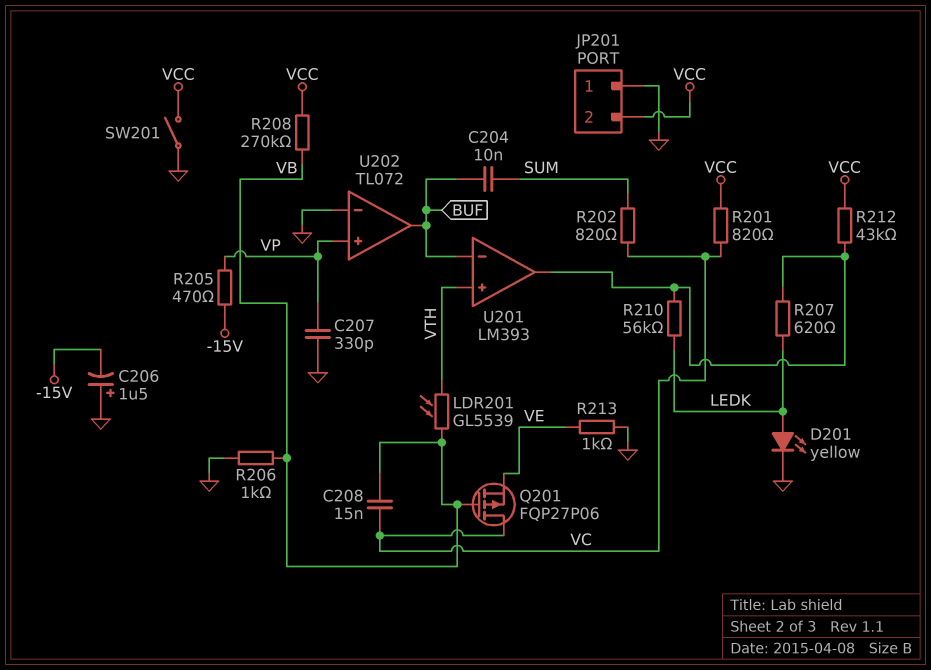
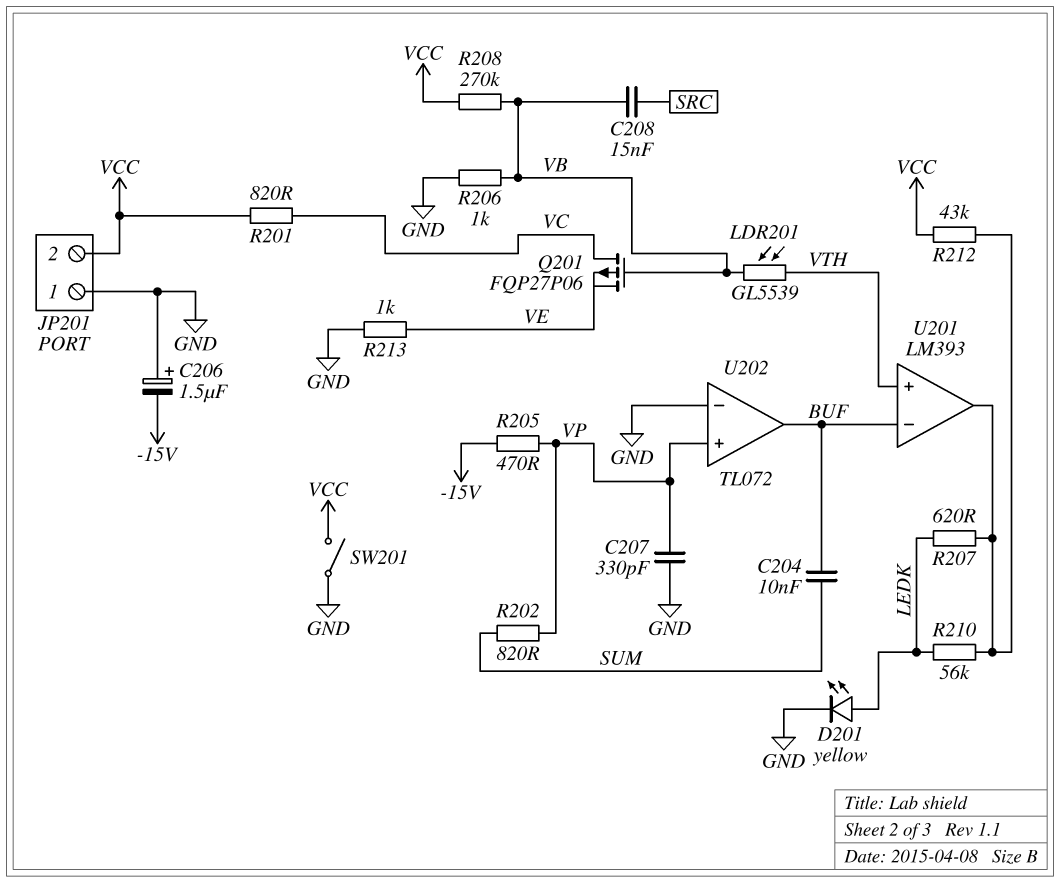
C208: 15nF (VB, VC) -> 15nF (SRC, VB)
R202: 820 (SUM, VC) -> 820 (SUM, VP)

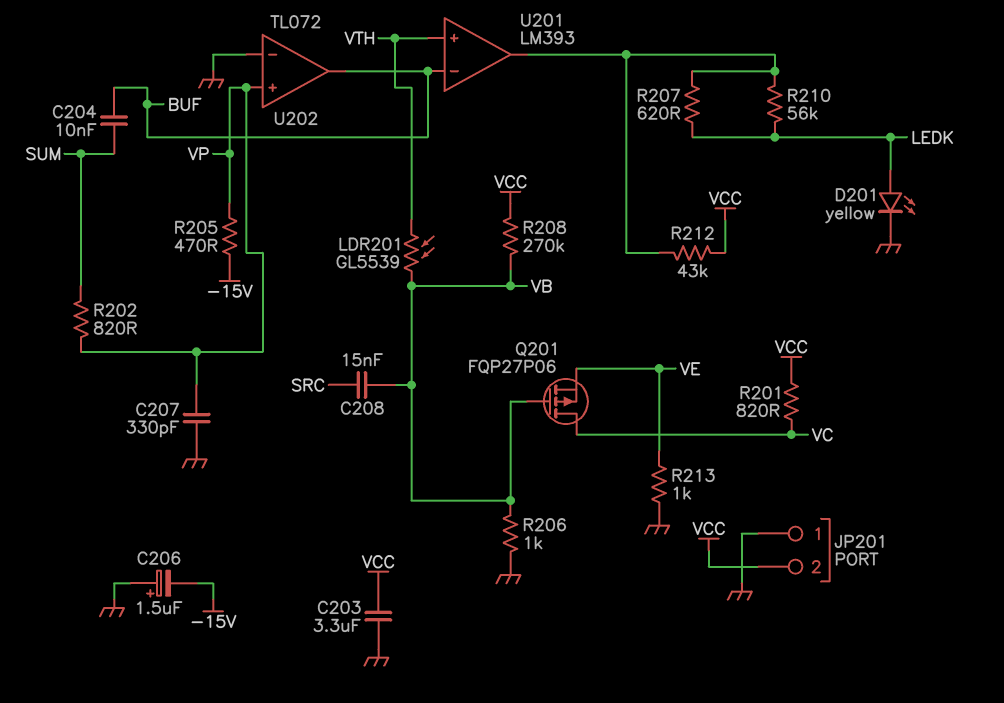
C203: none -> 3.3uF (GND, VCC)
SW201: switch (GND, VCC) -> none

